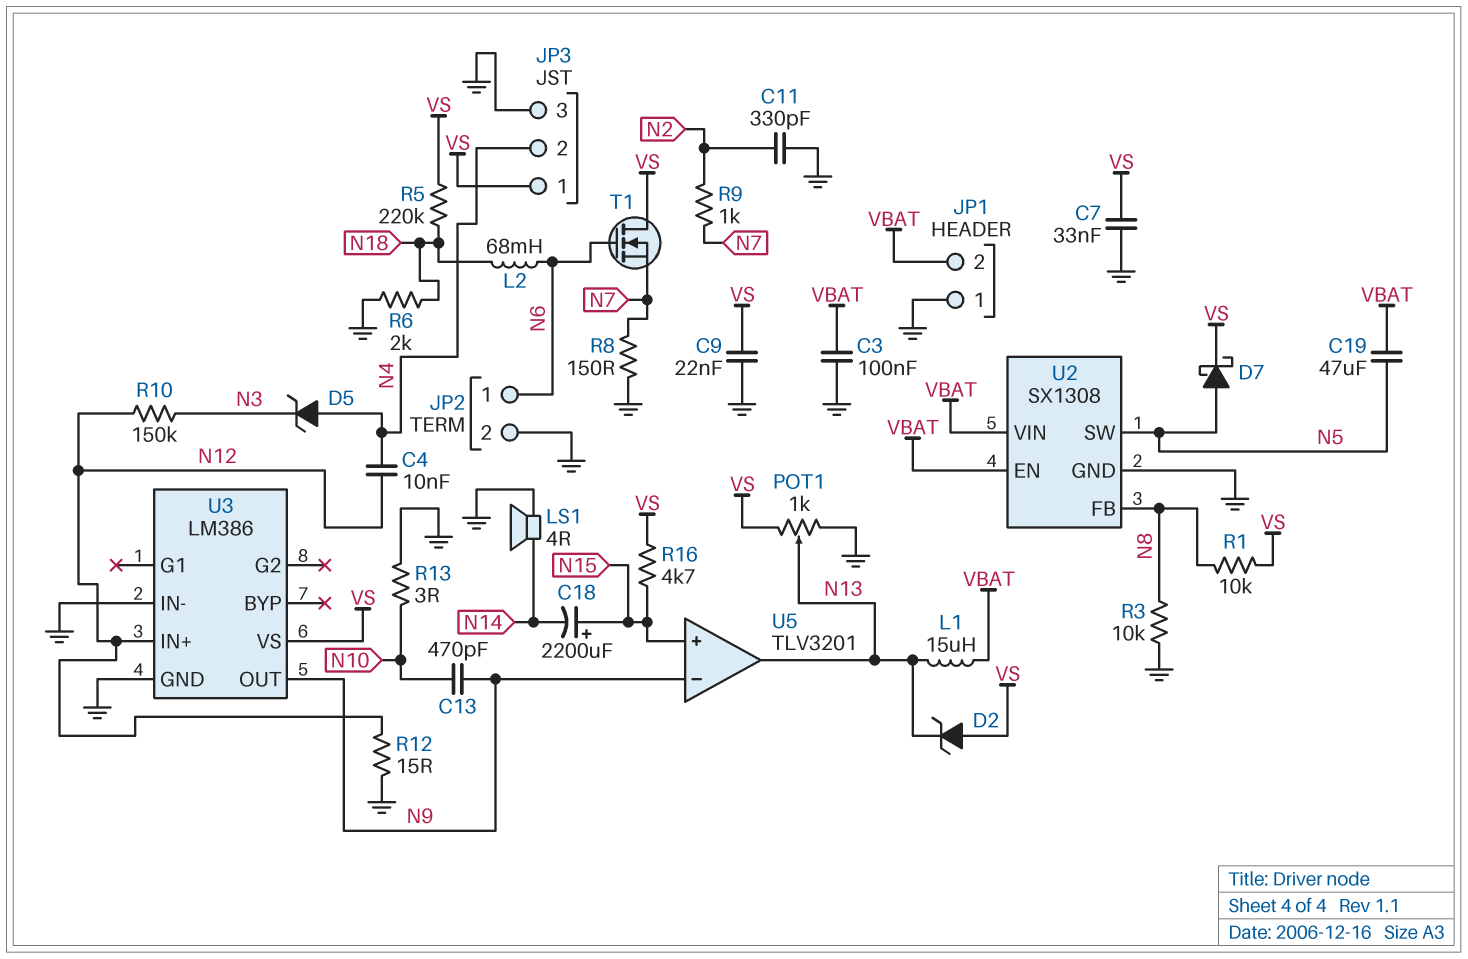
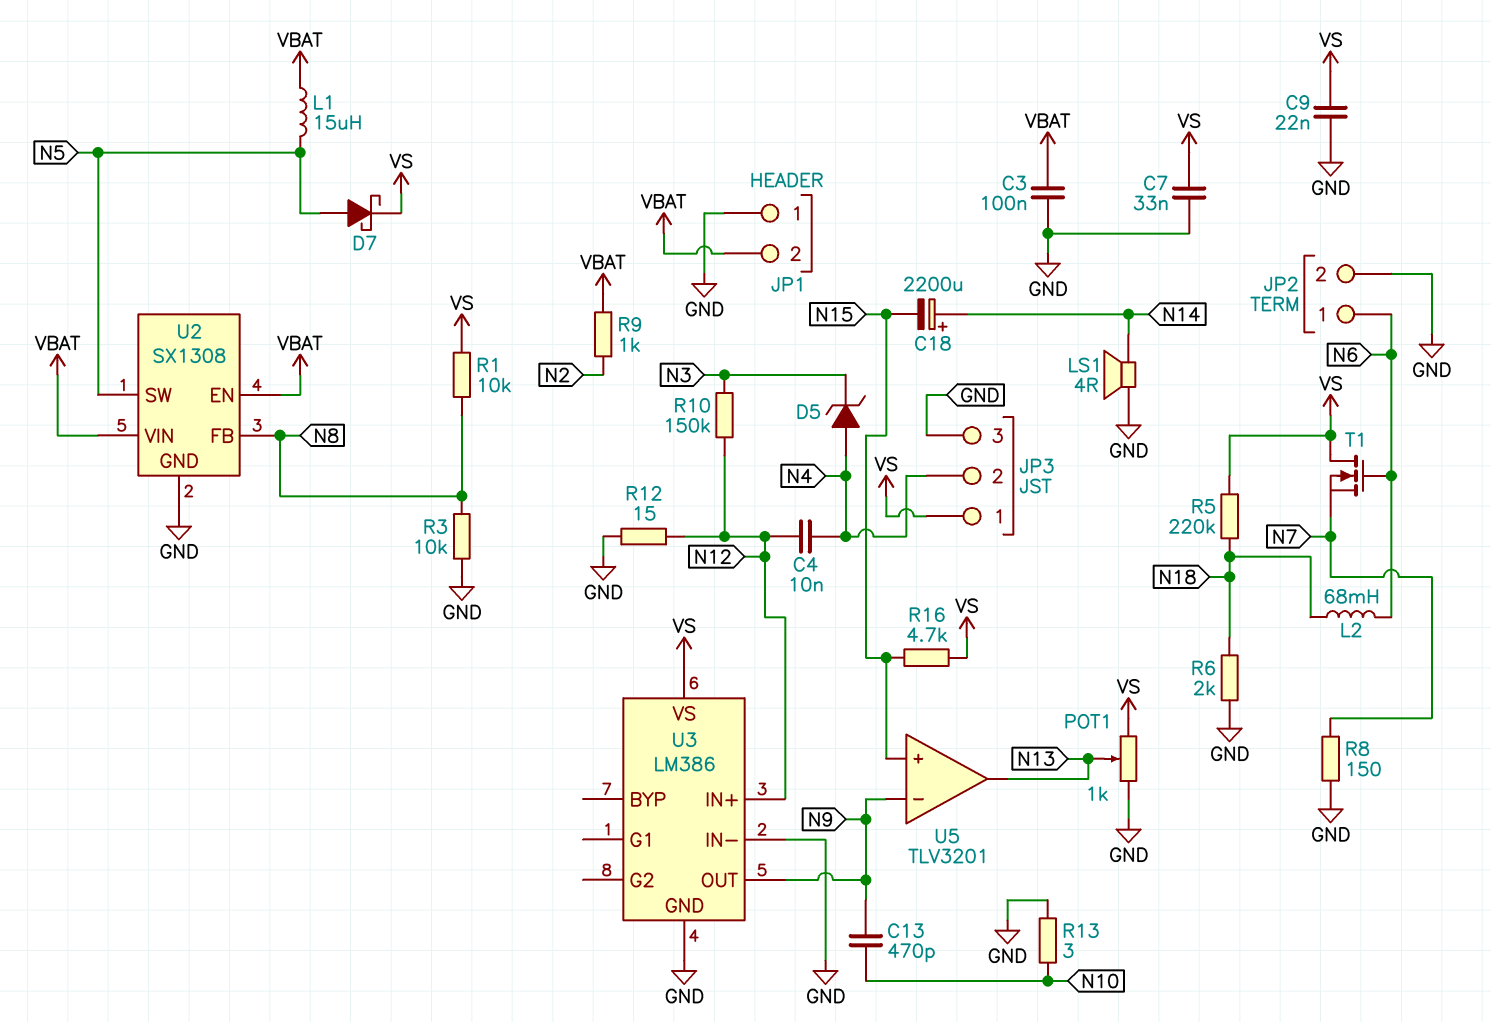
C11: 330pF (GND, N2) -> none
C18: 2200uF (plus N15, minus N14) -> 2200uF (plus N14, minus N15)
C19: 47uF (N5, VBAT) -> none
D2: zener (A VS, K N13) -> none
L1: 15uH (N13, VBAT) -> 15uH (N5, VBAT)
R9: 1k (N2, N7) -> 1k (N2, VBAT)

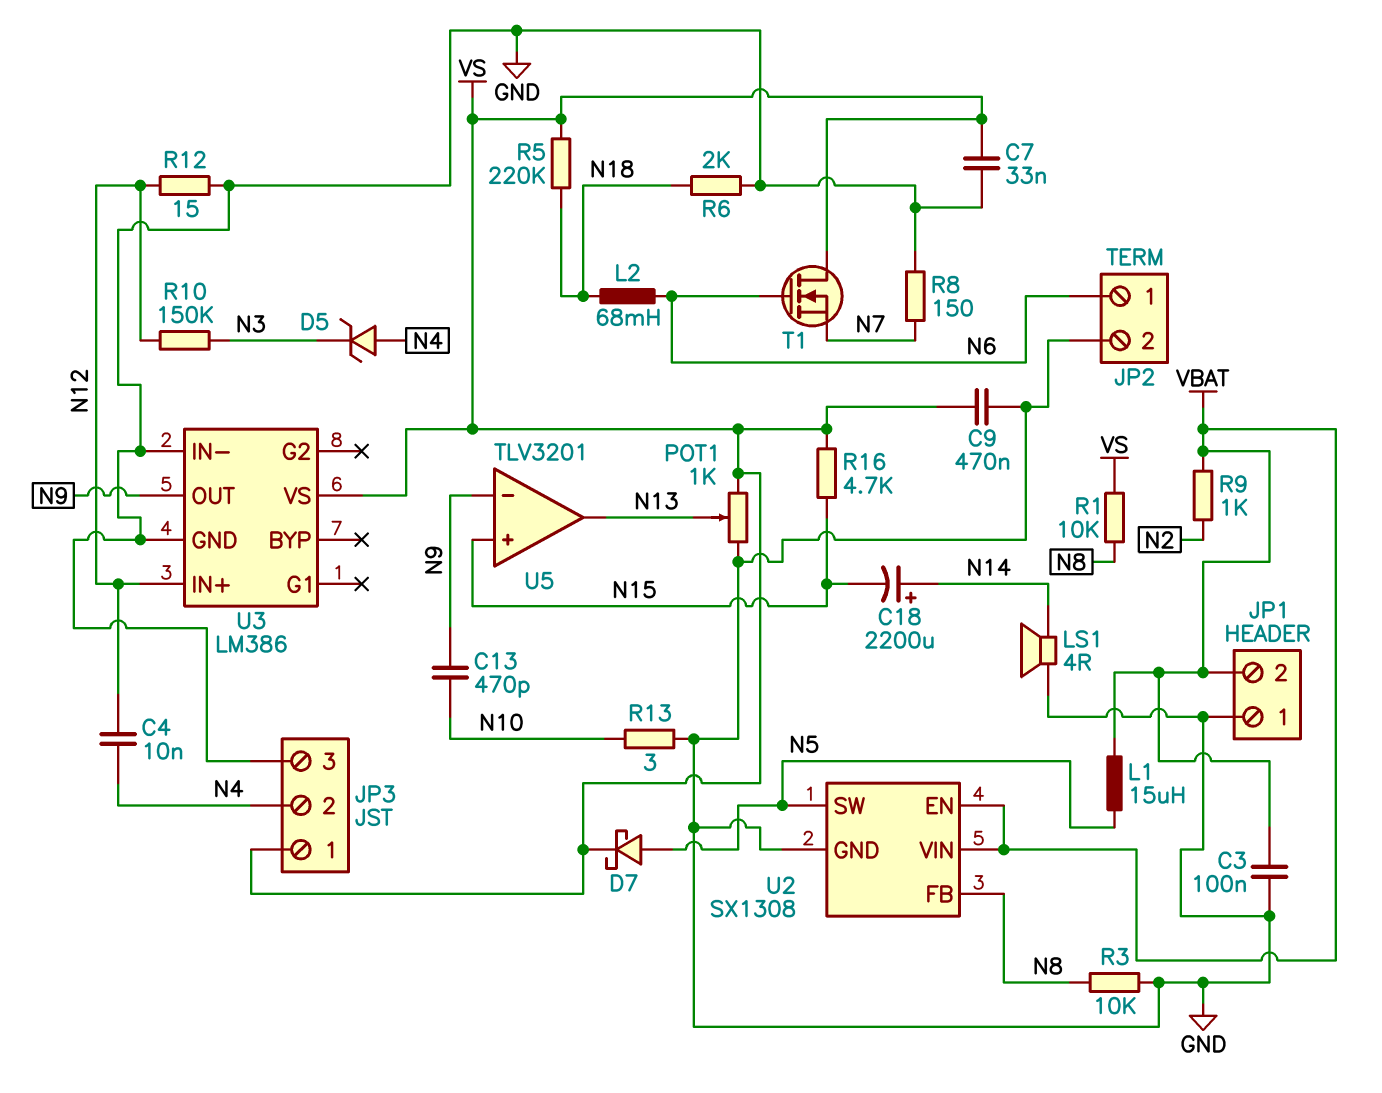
C9: 22nF (GND, VS) -> 470nF (GND, VS)

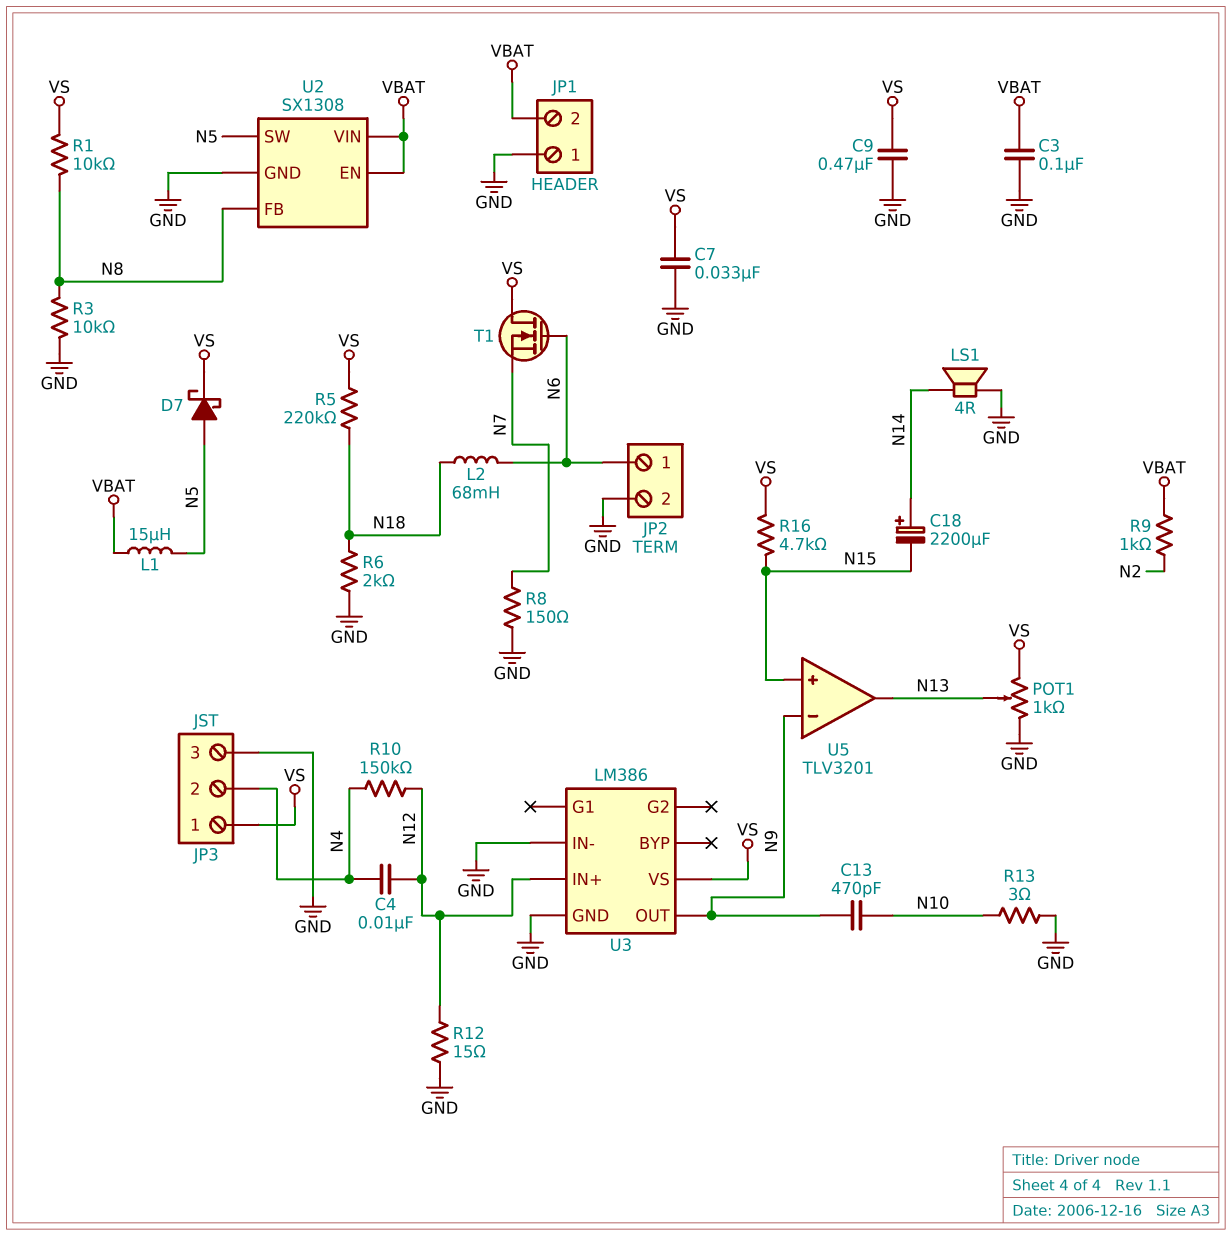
D5: zener (A N4, K N3) -> none
R10: 150k (N3, N12) -> 150k (N4, N12)

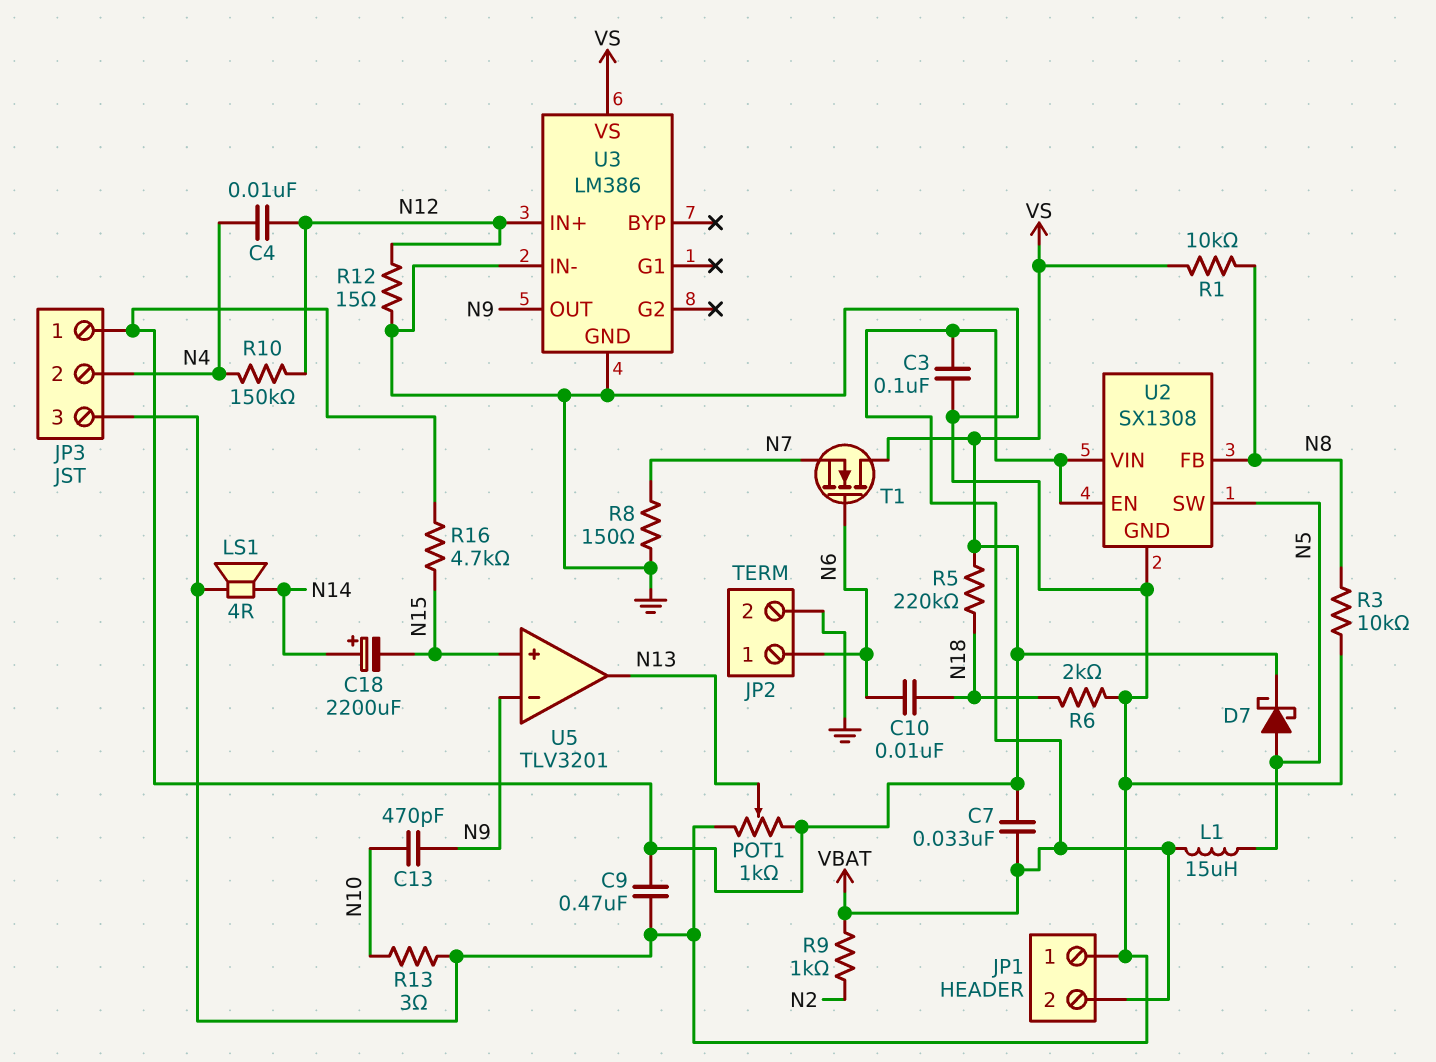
C7: 33nF (GND, VS) -> 33nF (VBAT, VS)
C10: none -> 10nF (N6, N18)
L2: 68mH (N6, N18) -> none

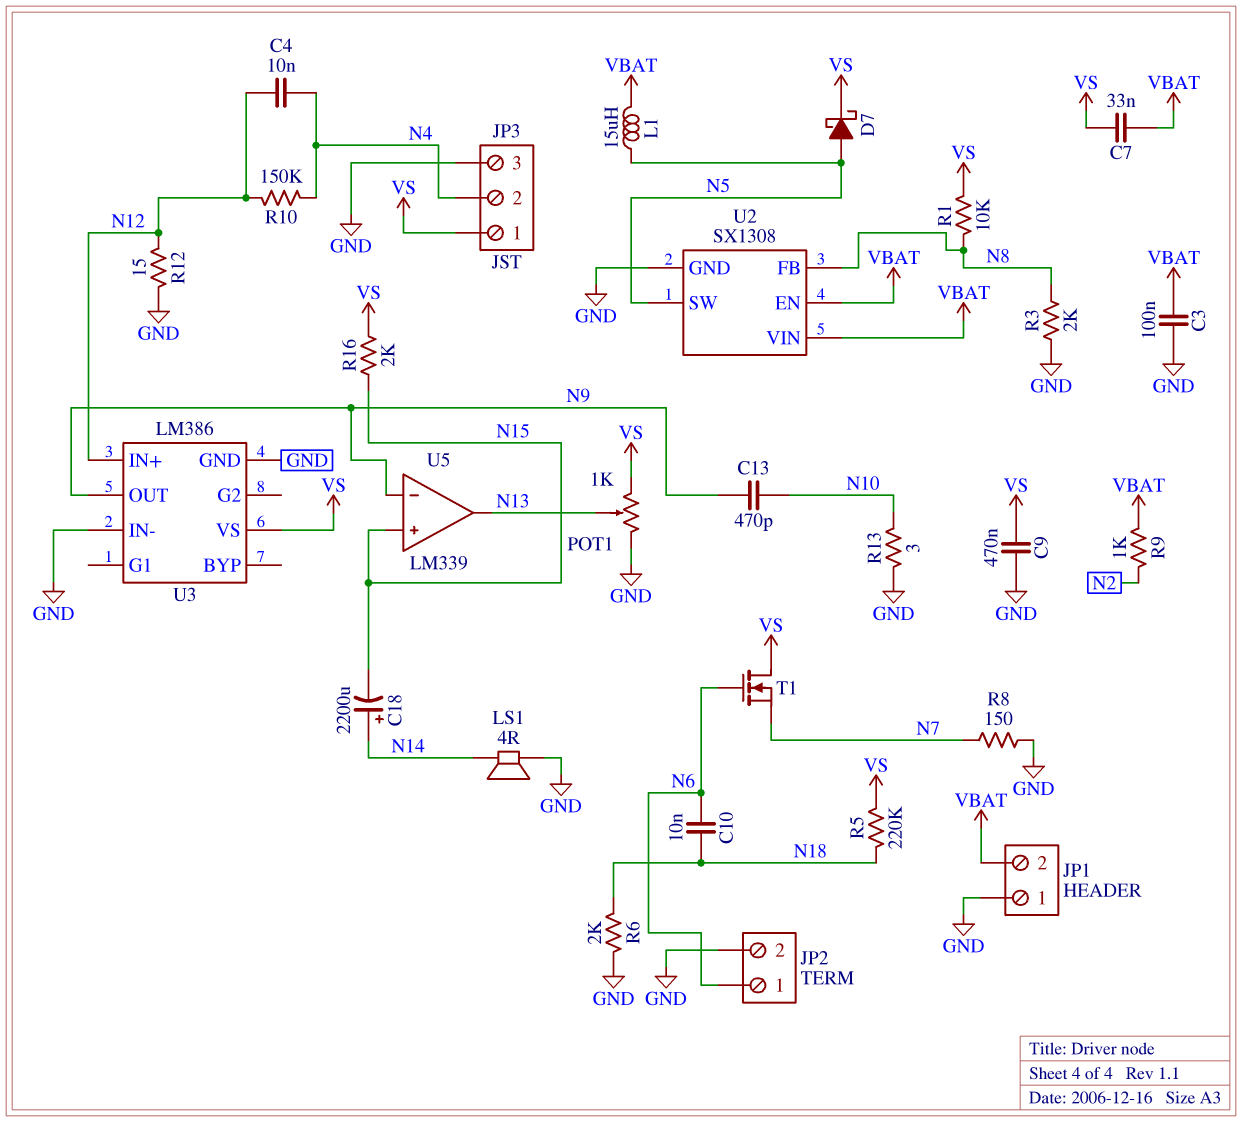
R3: 10k (GND, N8) -> 2k (GND, N8)
R16: 4.7k (N15, VS) -> 2k (N15, VS)
U5: TLV3201 -> LM339

